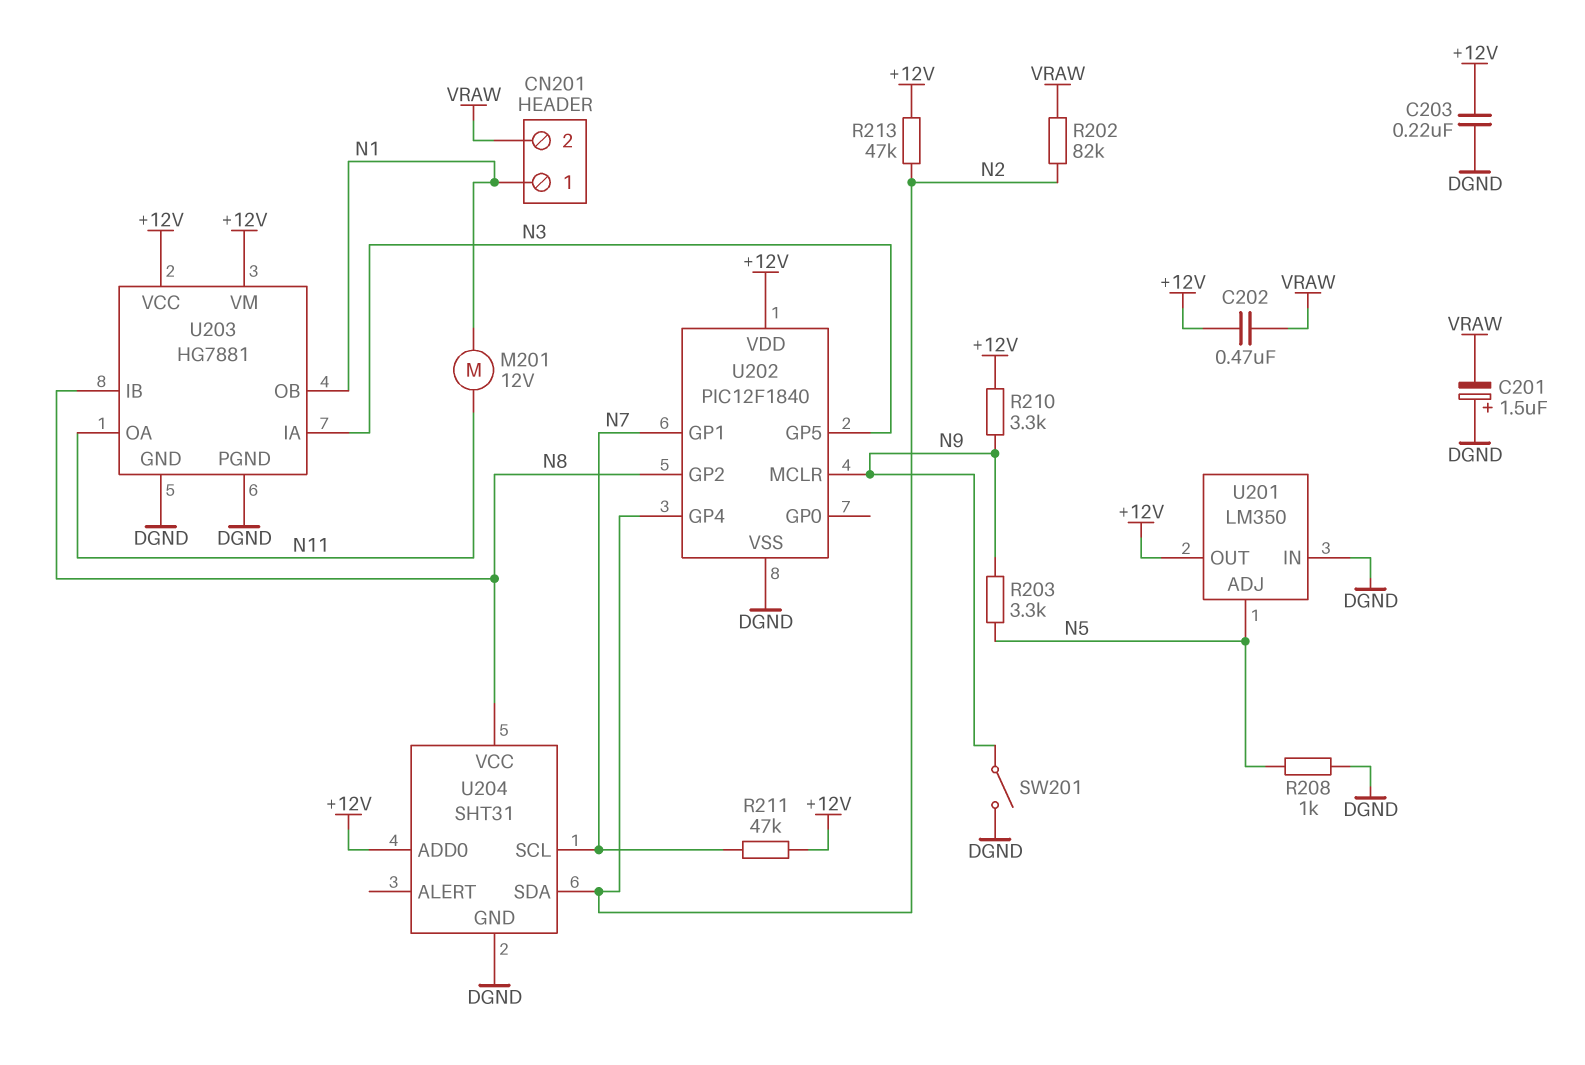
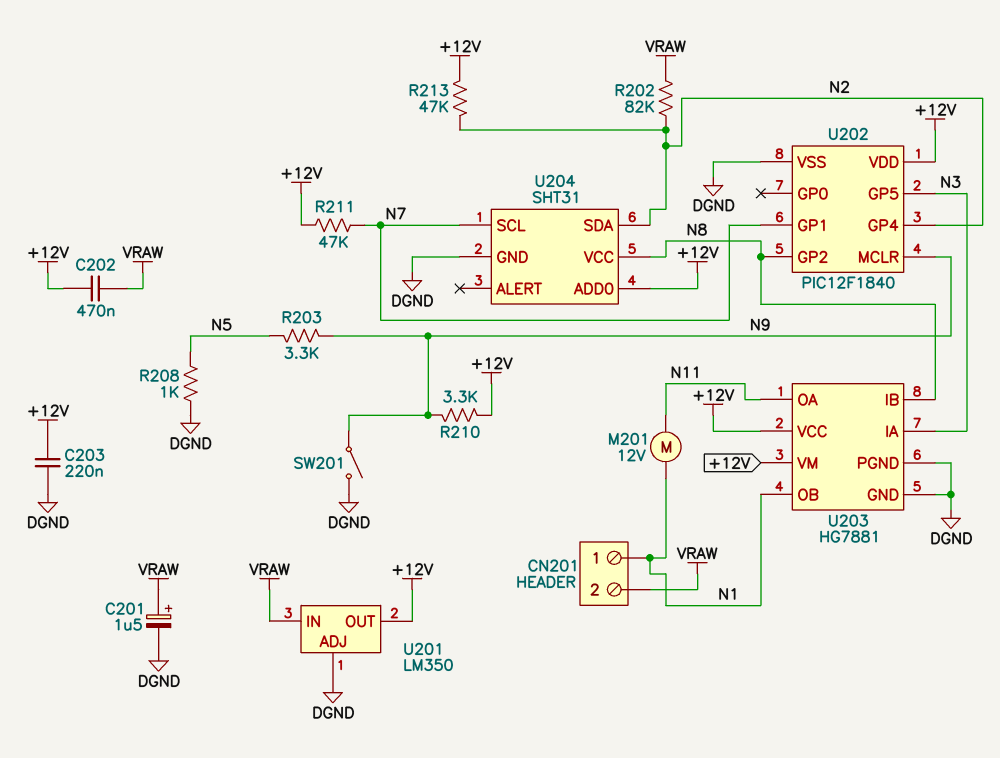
C201: 1.5uF (plus DGND, minus VRAW) -> 1.5uF (plus VRAW, minus DGND)
U201 pin ADJ: N5 -> DGND
U201 pin IN: DGND -> VRAW

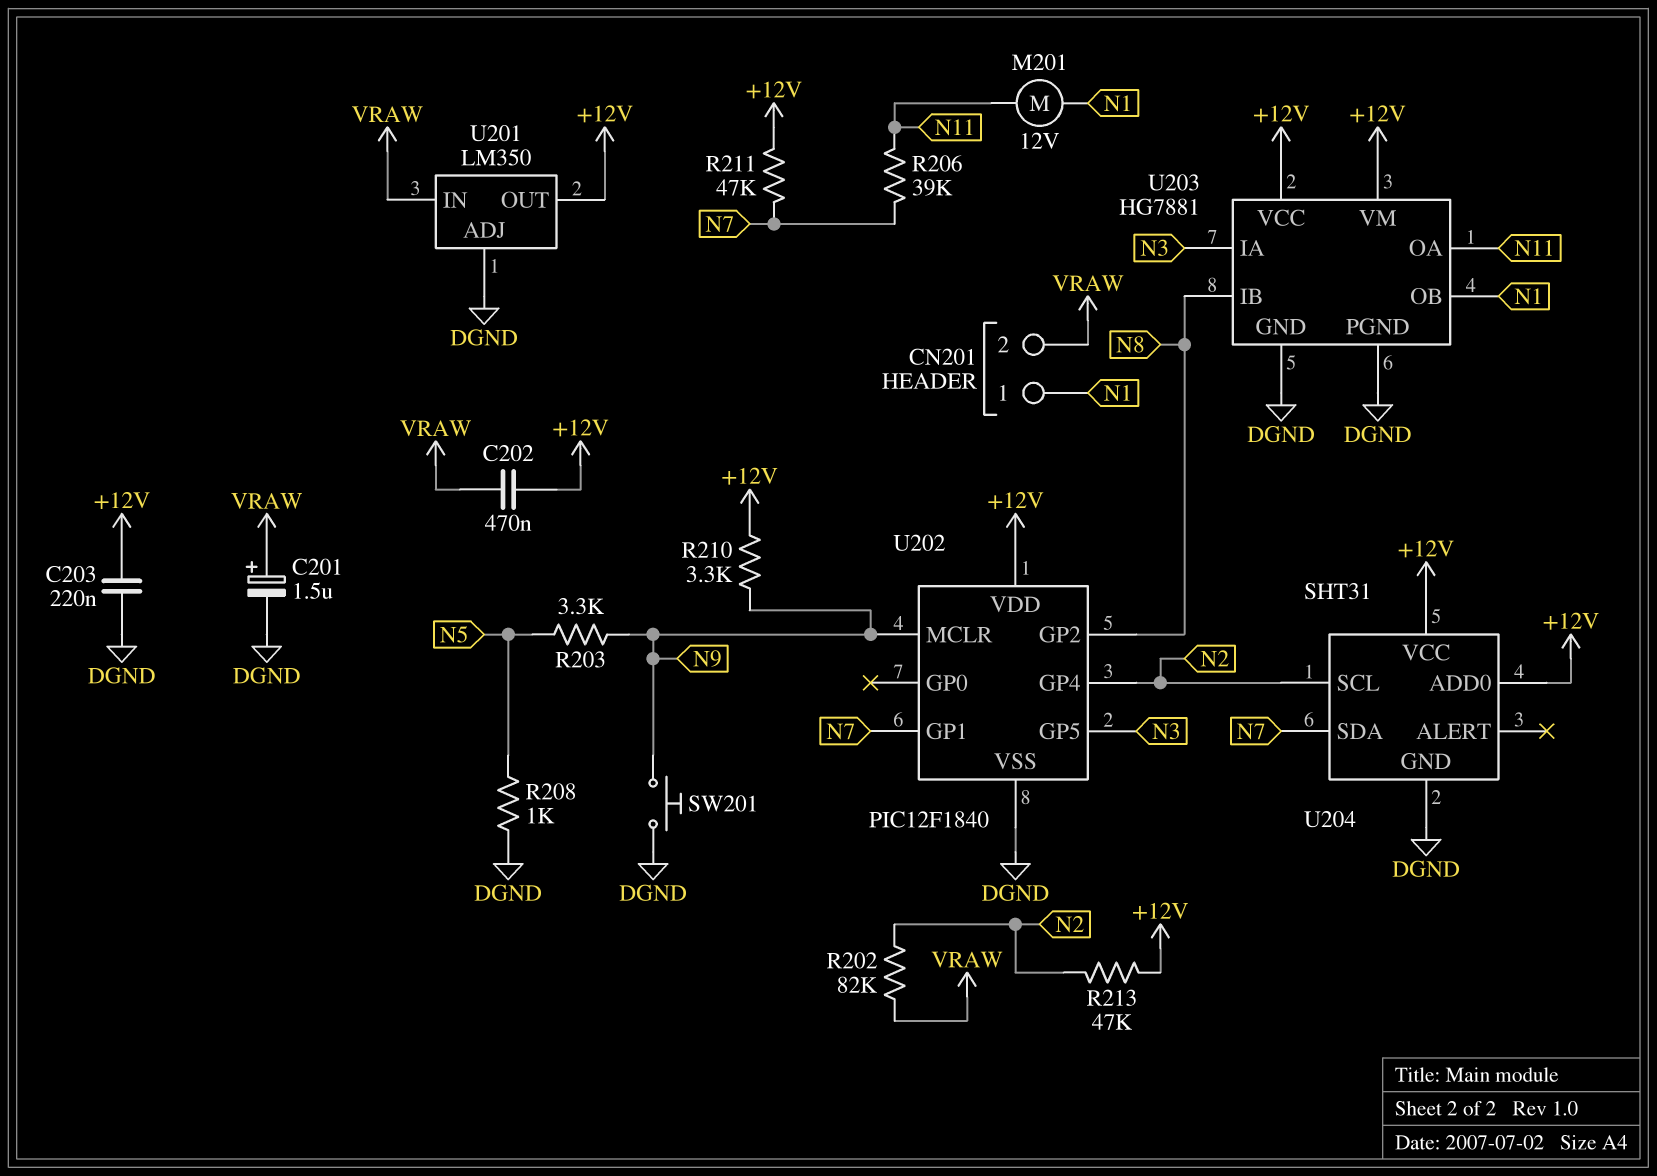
R206: none -> 39k (N7, N11)
SW201: switch (DGND, N9) -> button (DGND, N9)
U204 pin SCL: N7 -> N2
U204 pin SDA: N2 -> N7
U204 pin VCC: N8 -> +12V

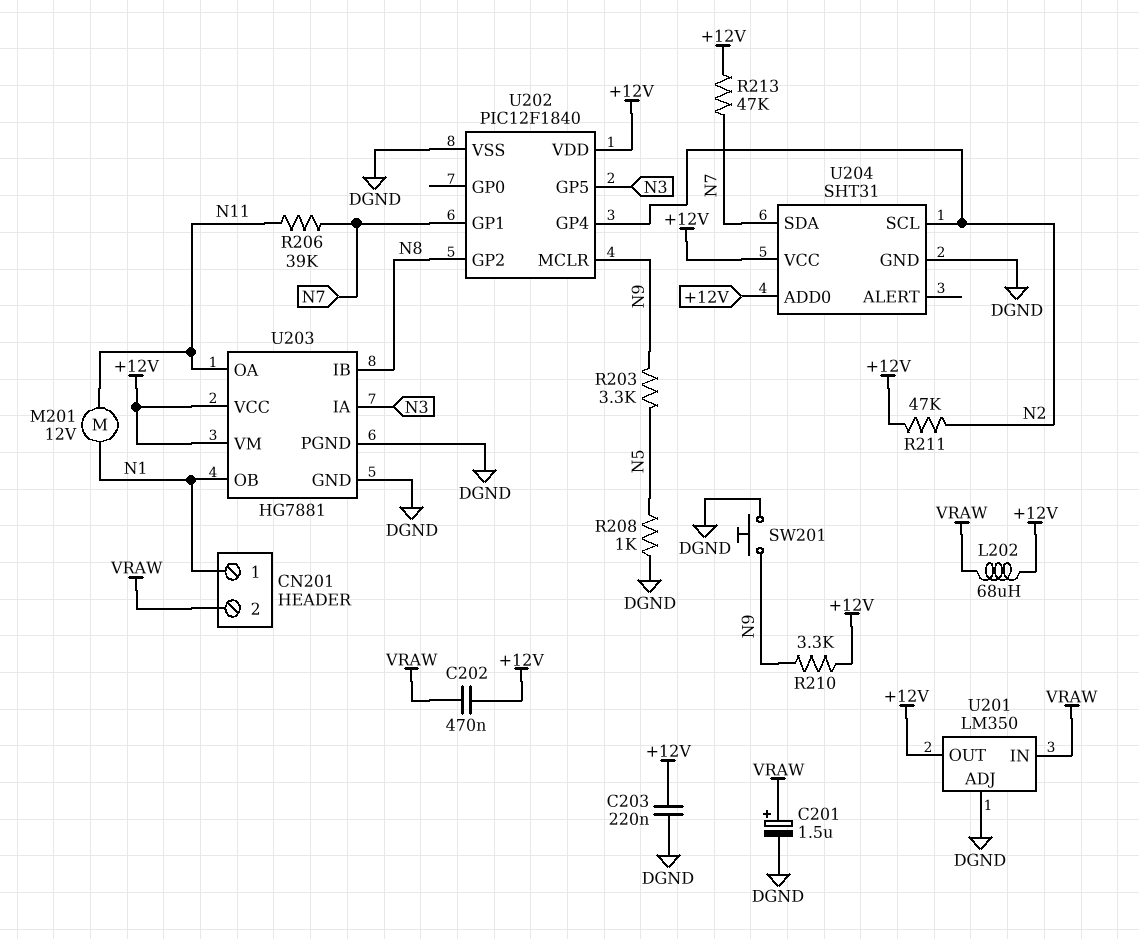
L202: none -> 68uH (+12V, VRAW)
R202: 82k (N2, VRAW) -> none
R211: 47k (+12V, N7) -> 47k (+12V, N2)
R213: 47k (+12V, N2) -> 47k (+12V, N7)

